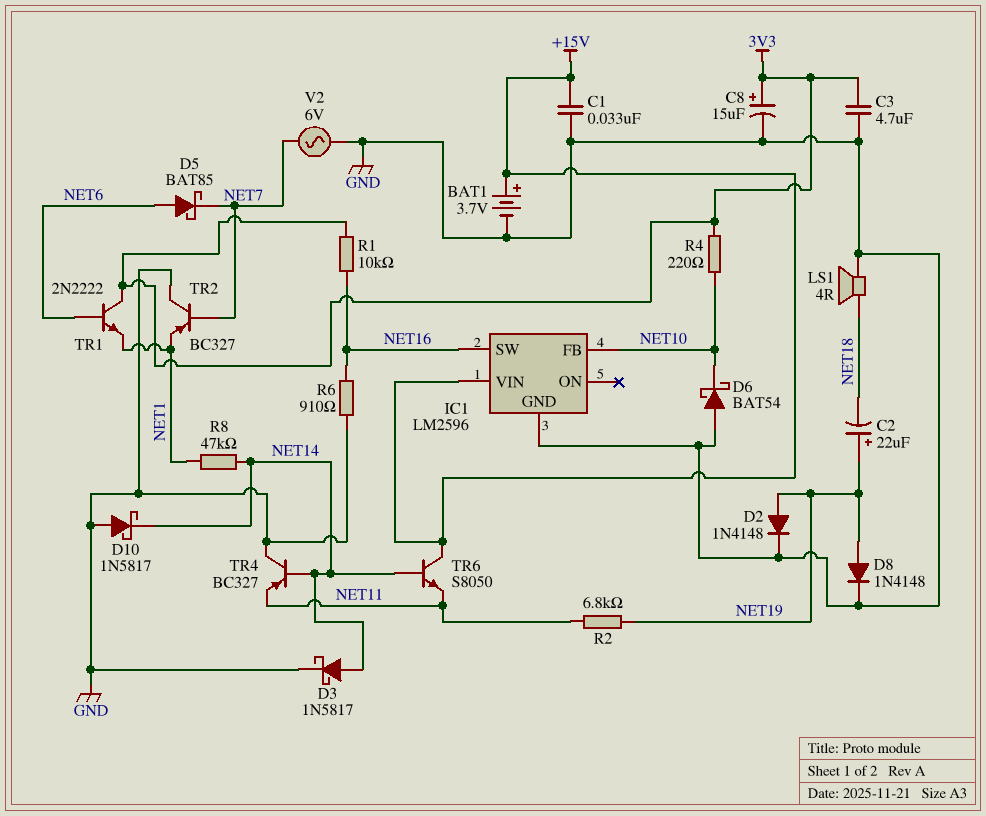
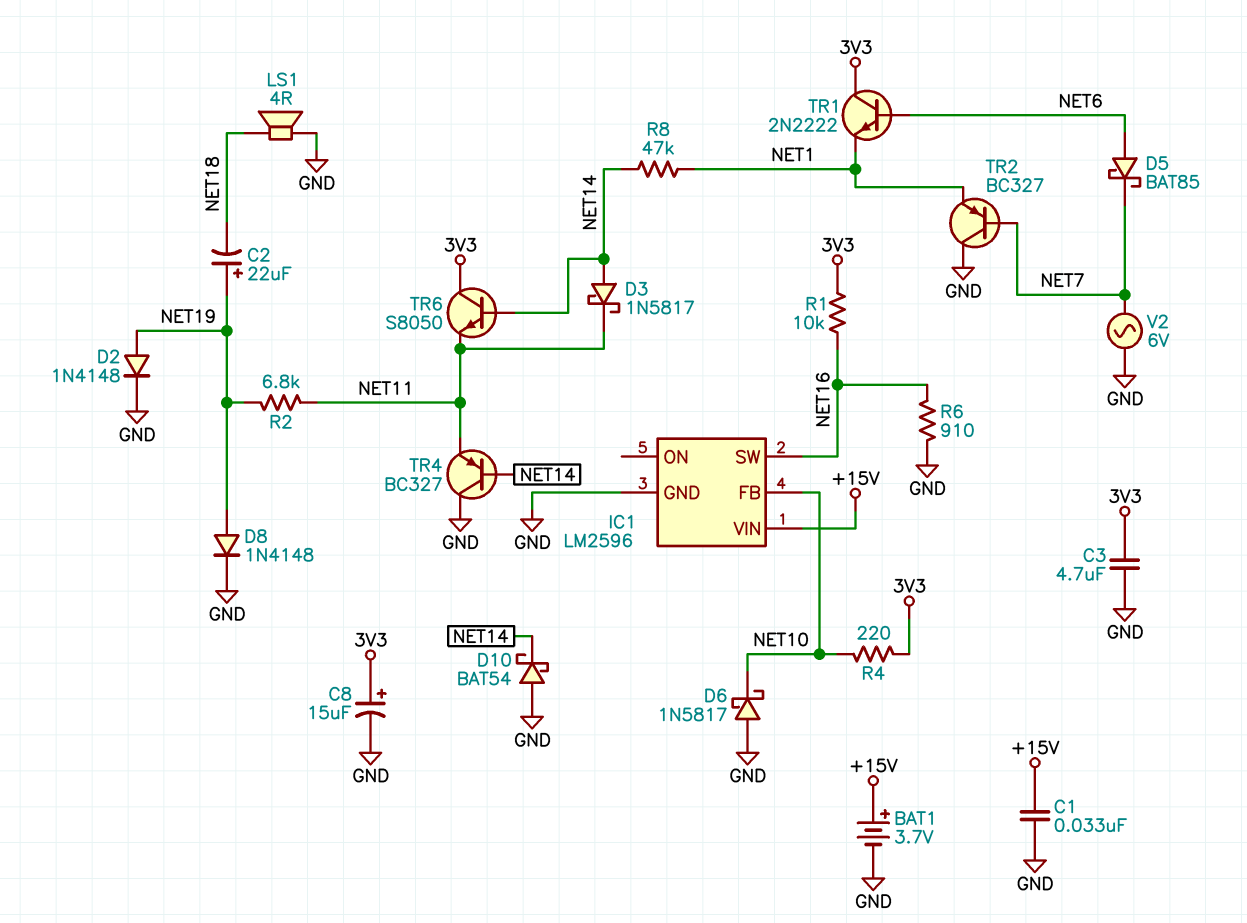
D3: schottky 1N5817 (A NET14, K GND) -> schottky 1N5817 (A NET14, K NET11)
D6: schottky BAT54 (A GND, K NET10) -> schottky 1N5817 (A GND, K NET10)
D10: schottky 1N5817 (A GND, K NET14) -> schottky BAT54 (A GND, K NET14)
TR6: NPN S8050 (B NET14, C +15V, E NET11) -> NPN S8050 (B NET14, C 3V3, E NET11)

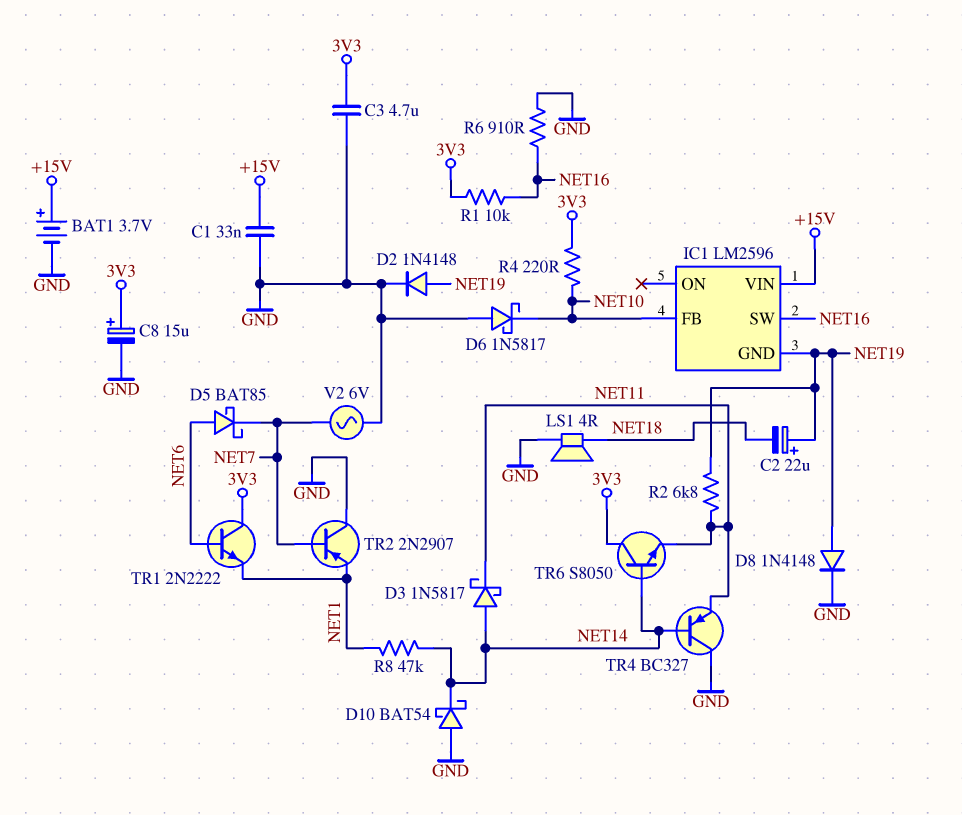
IC1 pin GND: GND -> NET19
TR2: PNP BC327 (B NET7, C GND, E NET1) -> PNP 2N2907 (B NET7, C GND, E NET1)

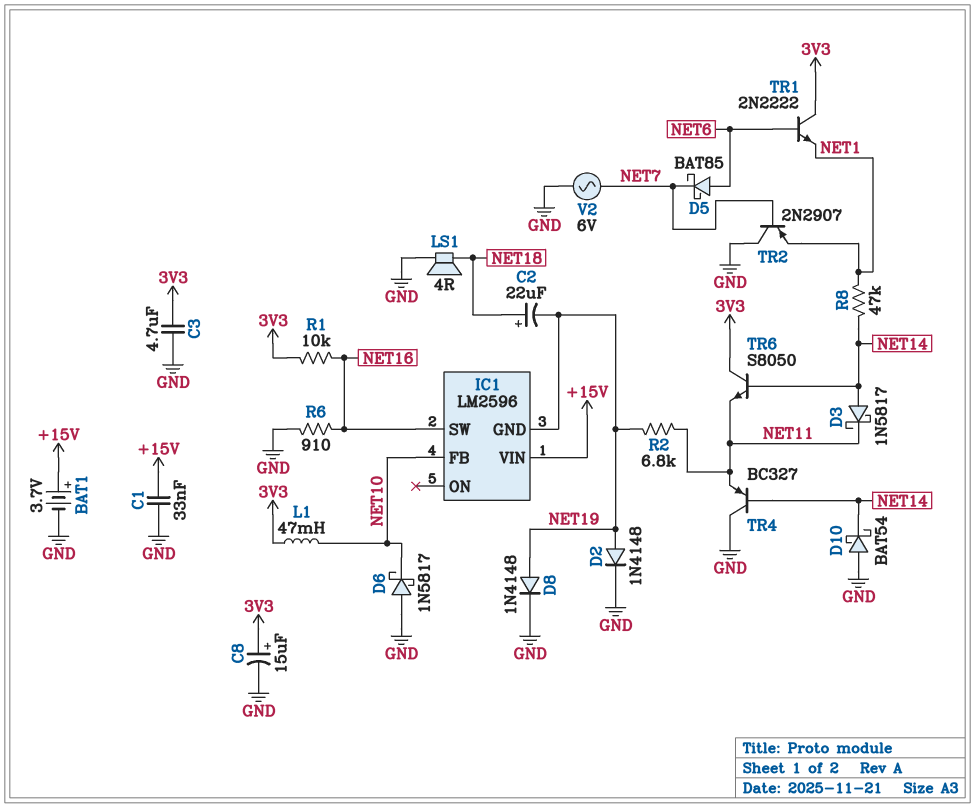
C2: 22uF (plus NET19, minus NET18) -> 22uF (plus NET18, minus NET19)
L1: none -> 47mH (3V3, NET10)
R4: 220 (3V3, NET10) -> none

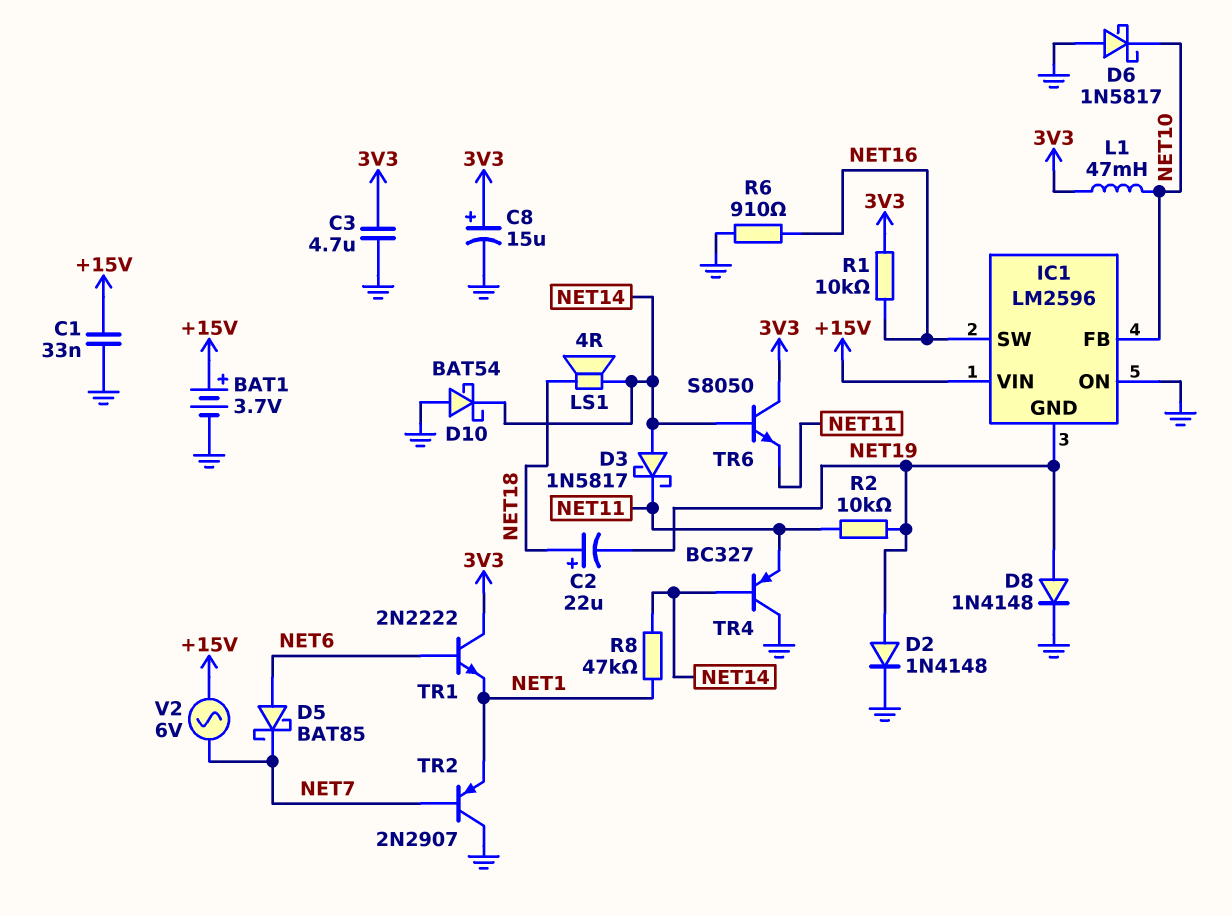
IC1 pin ON: none -> GND
LS1: speaker 4R (GND, NET18) -> speaker 4R (NET14, NET18)
R2: 6.8k (NET11, NET19) -> 10k (NET11, NET19)
V2: AC 6V (GND, NET7) -> AC 6V (+15V, NET7)

